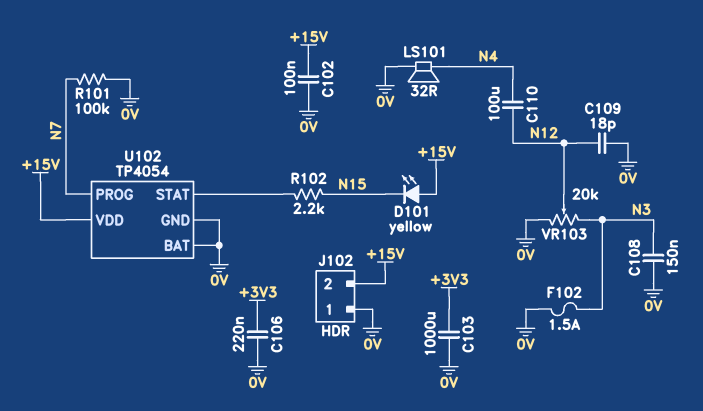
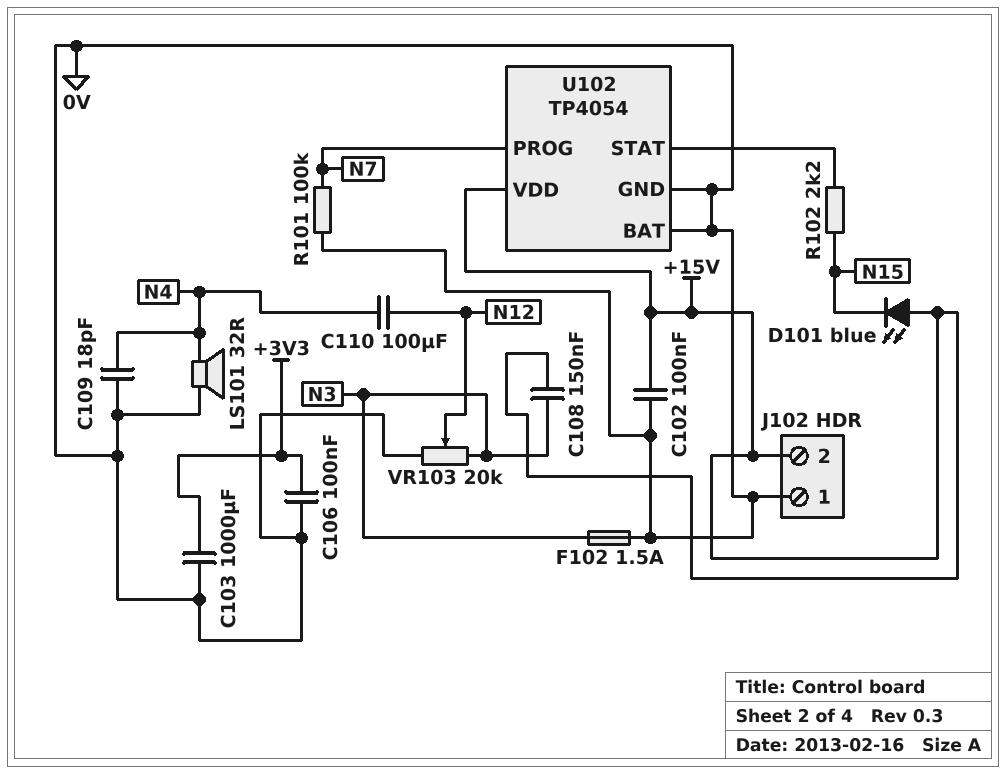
C106: 220nF (+3V3, 0V) -> 100nF (+3V3, 0V)
C108: 150nF (0V, N3) -> 150nF (+15V, N3)
C109: 18pF (0V, N12) -> 18pF (0V, N4)
D101: LED yellow (A +15V, K N15) -> LED blue (A +15V, K N15)

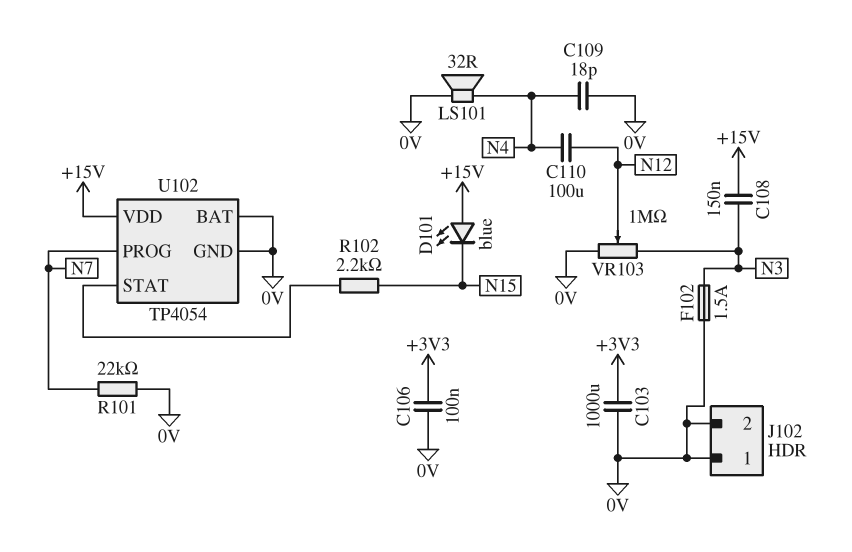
C102: 100nF (+15V, 0V) -> none
J102 pin 2: +15V -> 0V
R101: 100k (0V, N7) -> 22k (0V, N7)
VR103: 20k (0V, N3, wiper N12) -> 1M (0V, N3, wiper N12)

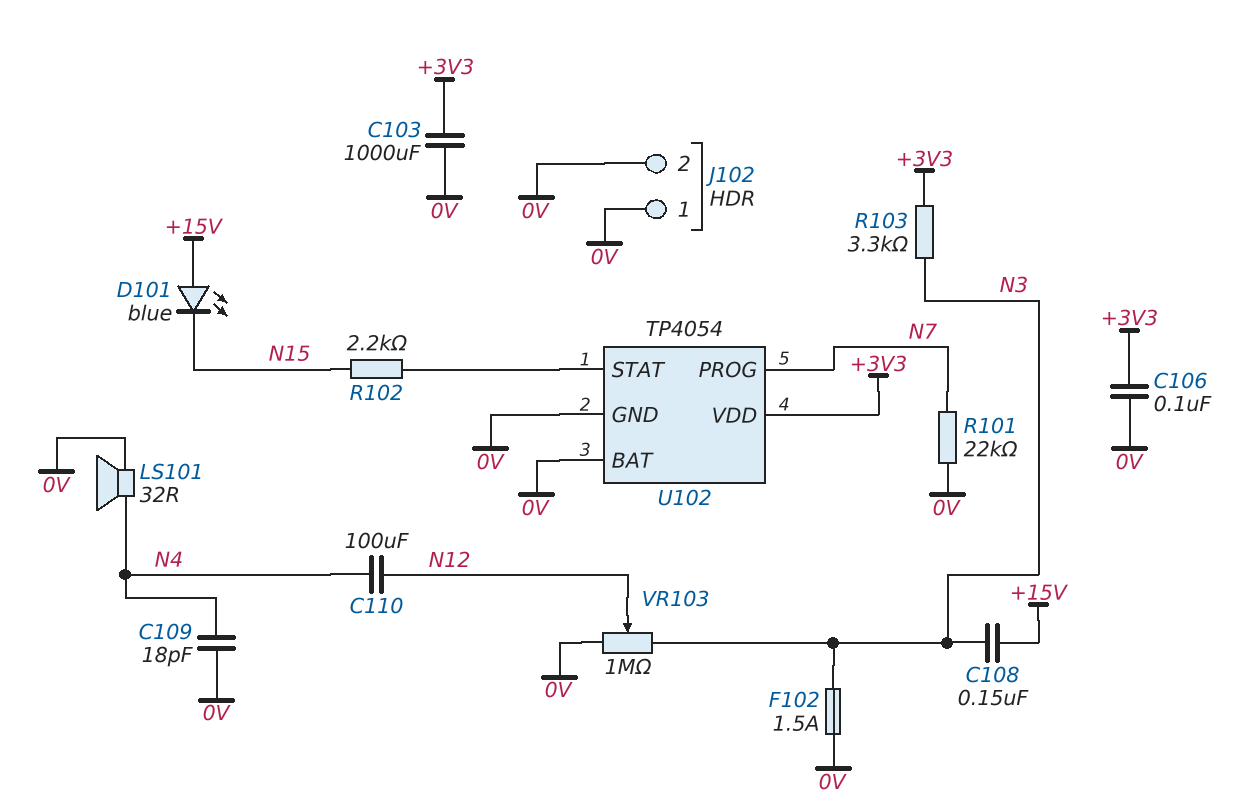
R103: none -> 3.3k (+3V3, N3)
U102 pin VDD: +15V -> +3V3

